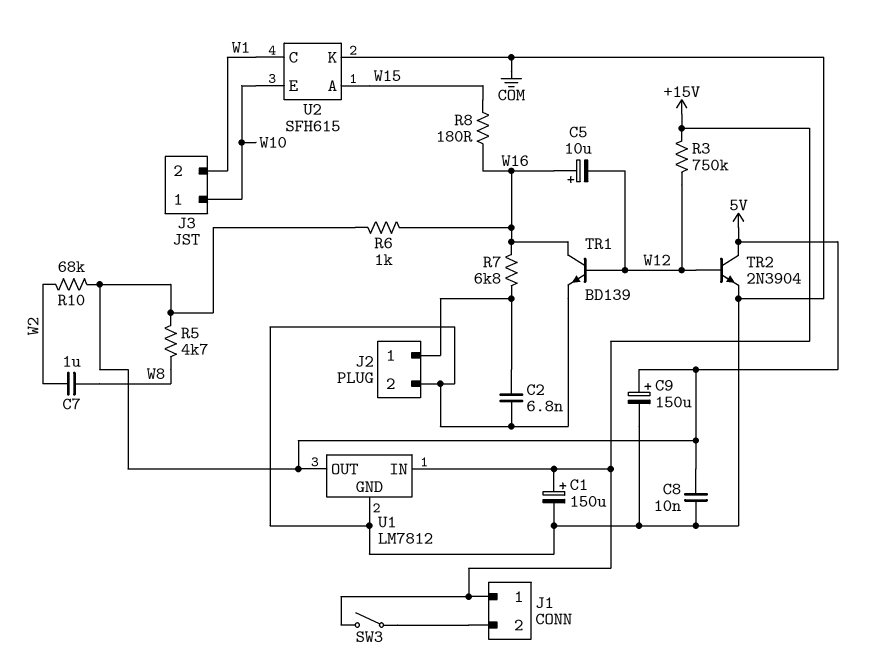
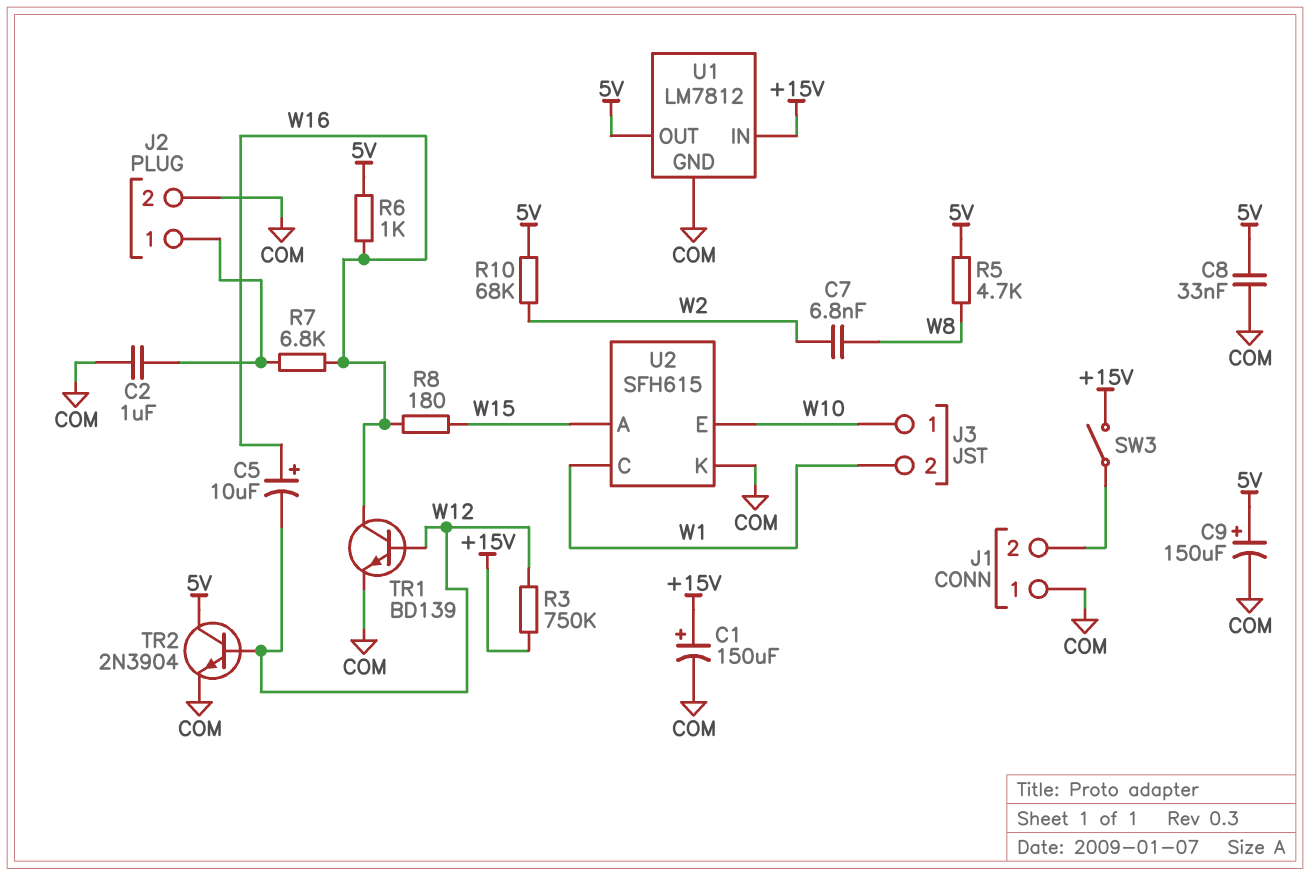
C2: 6.8nF (COM, J2/1) -> 1uF (COM, J2/1)
C7: 1uF (W2, W8) -> 6.8nF (W2, W8)
C8: 10nF (5V, COM) -> 33nF (5V, COM)
J1 pin 1: +15V -> COM

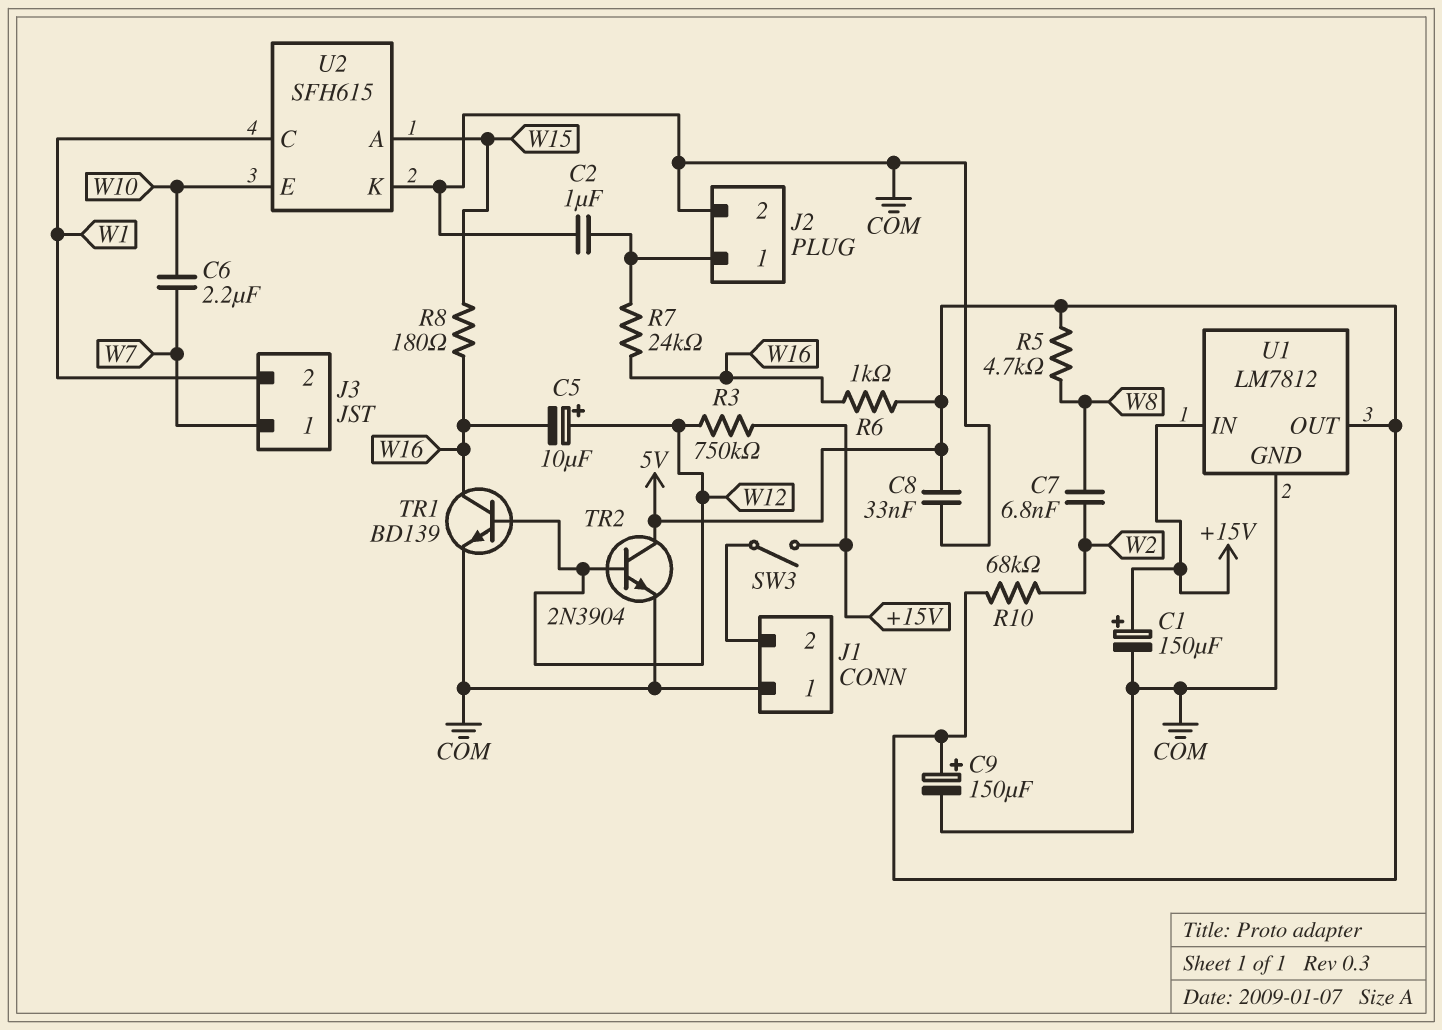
C5: 10uF (plus W16, minus W12) -> 10uF (plus W12, minus W16)
C6: none -> 2.2uF (W7, W10)
J3 pin 1: W10 -> W7
R7: 6.8k (J2/1, W16) -> 24k (J2/1, W16)

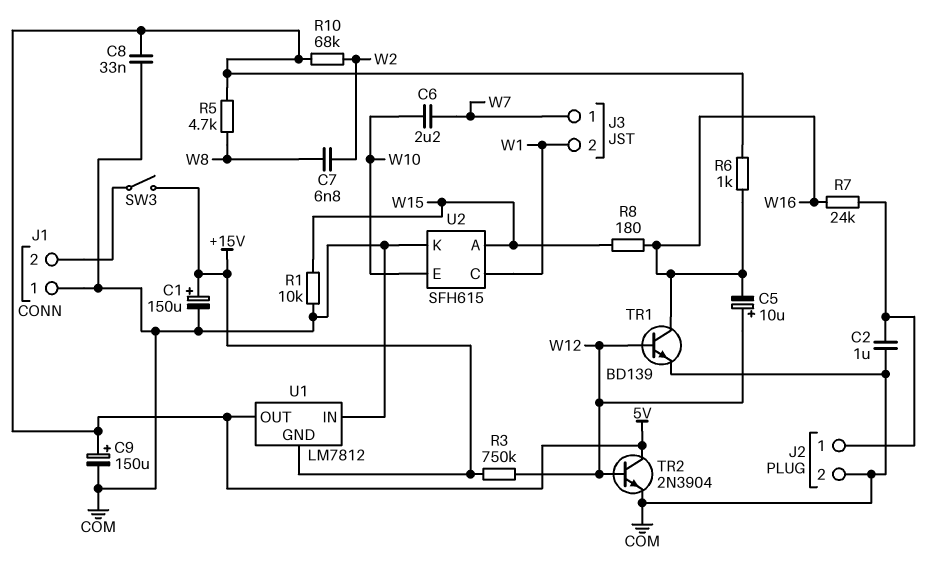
R1: none -> 10k (COM, W15)
U1 pin GND: COM -> +15V
U1 pin IN: +15V -> COM

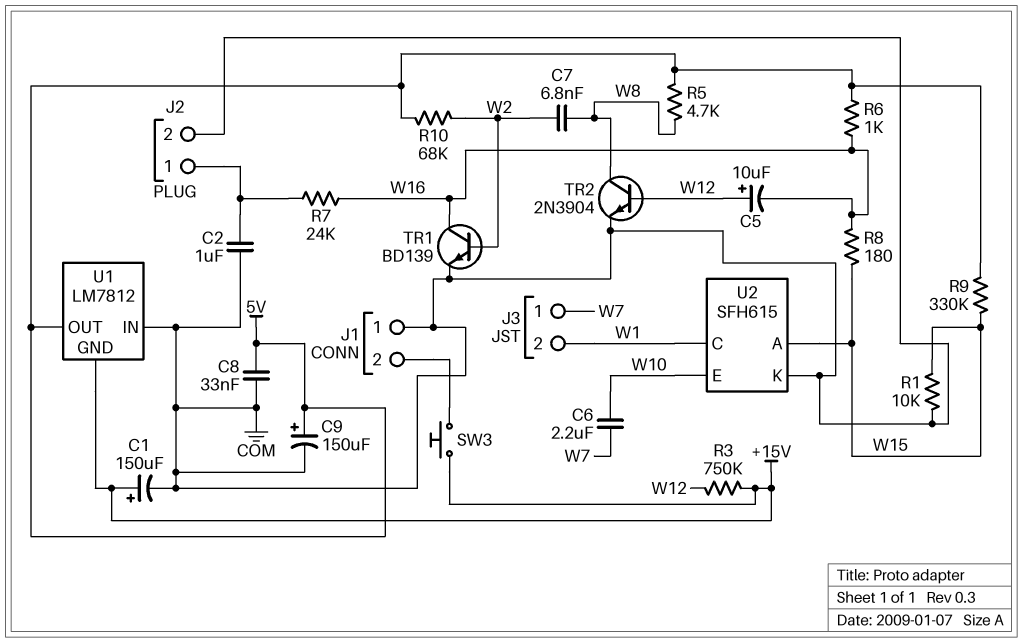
R9: none -> 330k (5V, W15)
SW3: switch (+15V, J1/2) -> button (+15V, J1/2)
TR1: NPN BD139 (B W12, C W16, E COM) -> NPN BD139 (B W2, C W16, E COM)
TR2: NPN 2N3904 (B W12, C 5V, E COM) -> NPN 2N3904 (B W12, C W8, E COM)

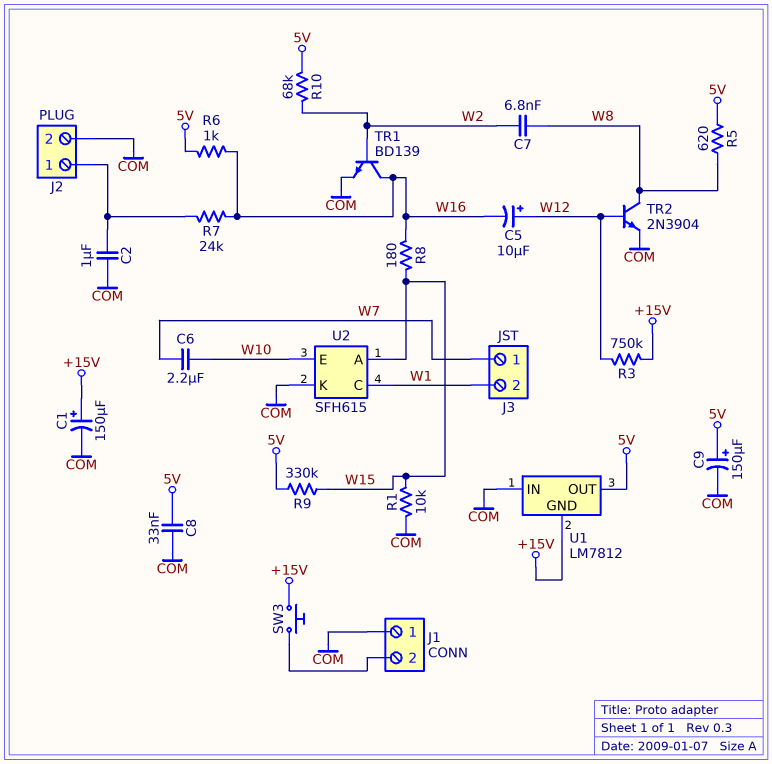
R5: 4.7k (5V, W8) -> 620 (5V, W8)

